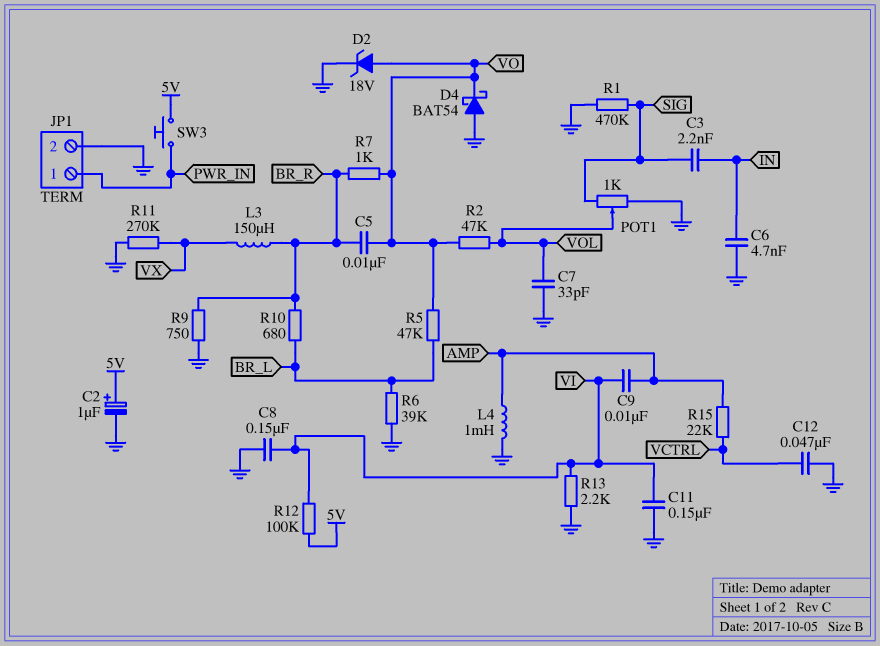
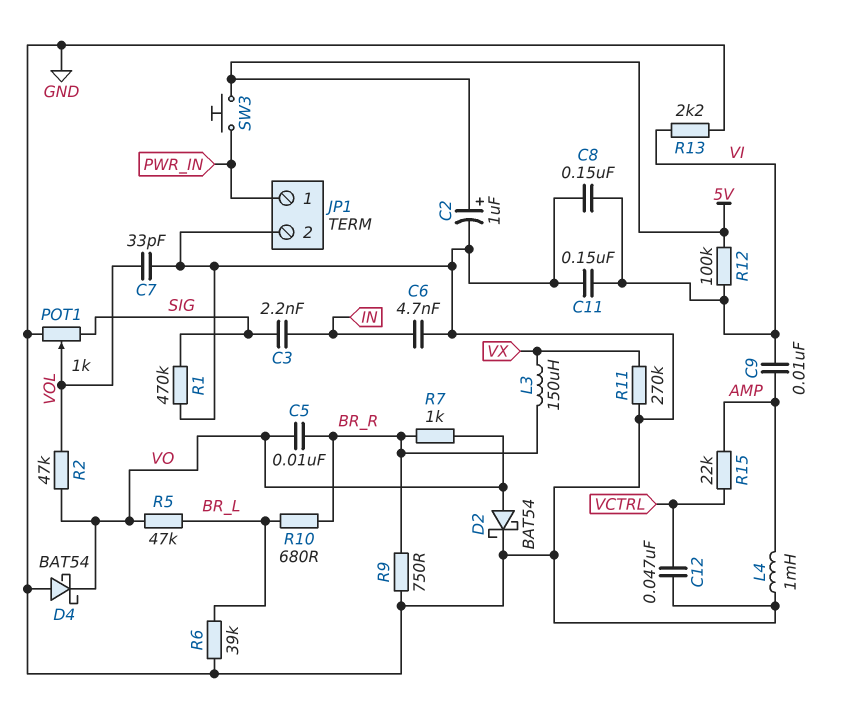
D2: zener 18V (A VO, K GND) -> schottky BAT54 (A VO, K GND)

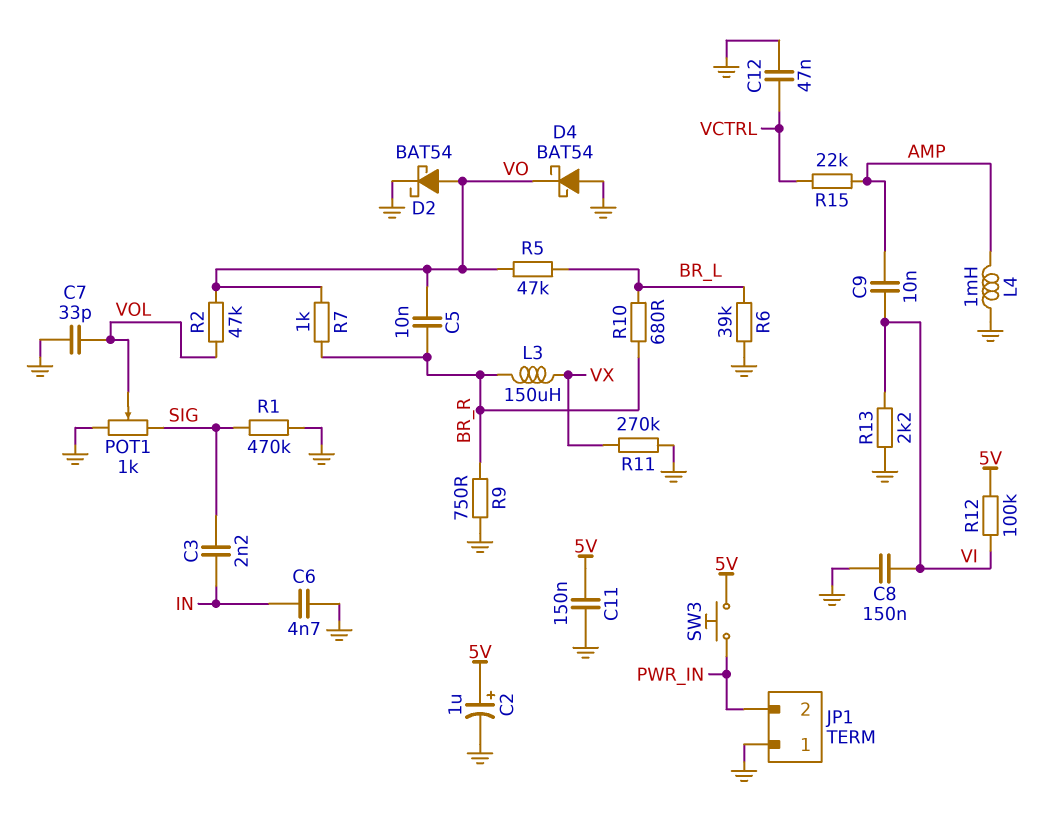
C11: 150nF (GND, VI) -> 150nF (5V, GND)
JP1 pin 1: PWR_IN -> GND
JP1 pin 2: GND -> PWR_IN

